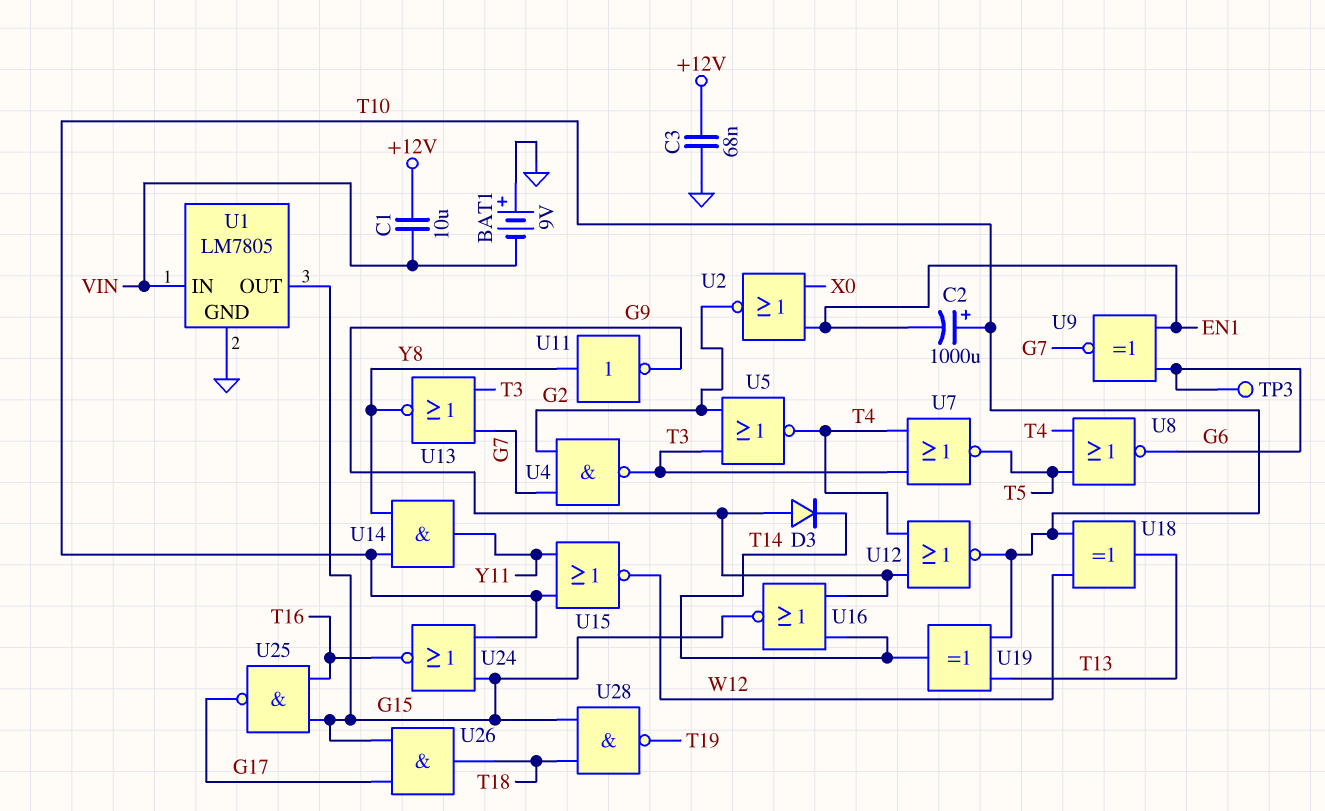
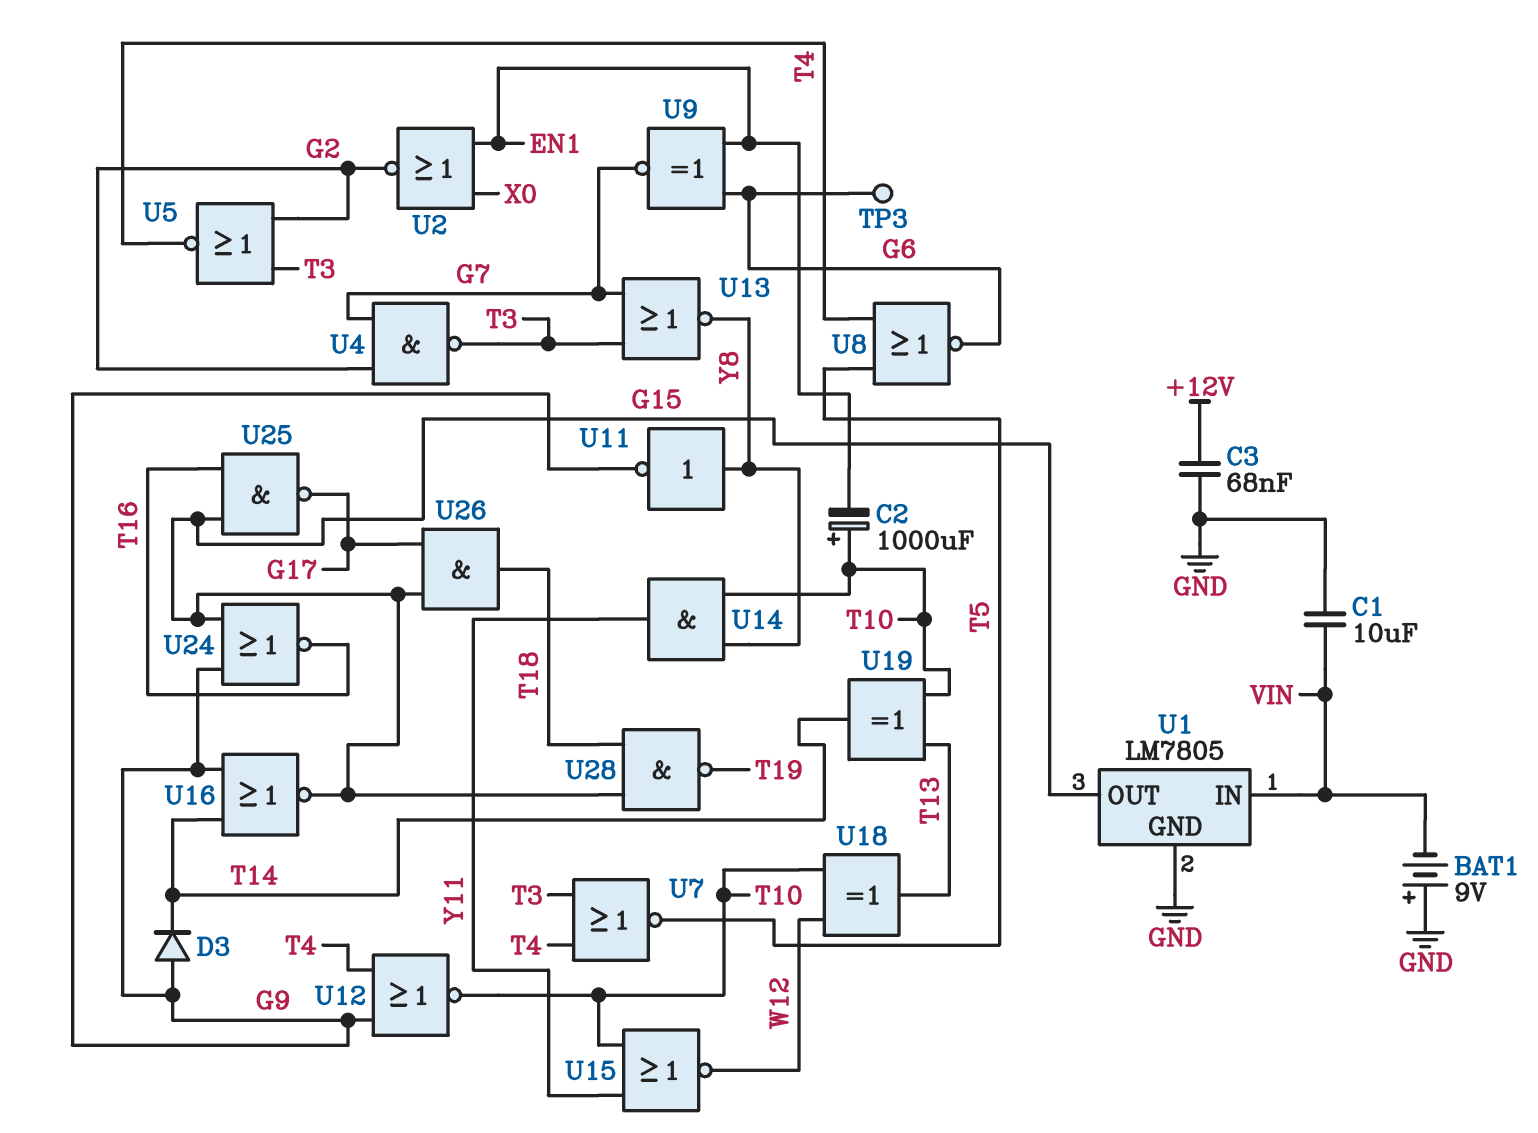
C1: 10uF (+12V, VIN) -> 10uF (GND, VIN)
U24: NOR (in G15, in T10, out T16) -> NOR (in G9, in G15, out T16)

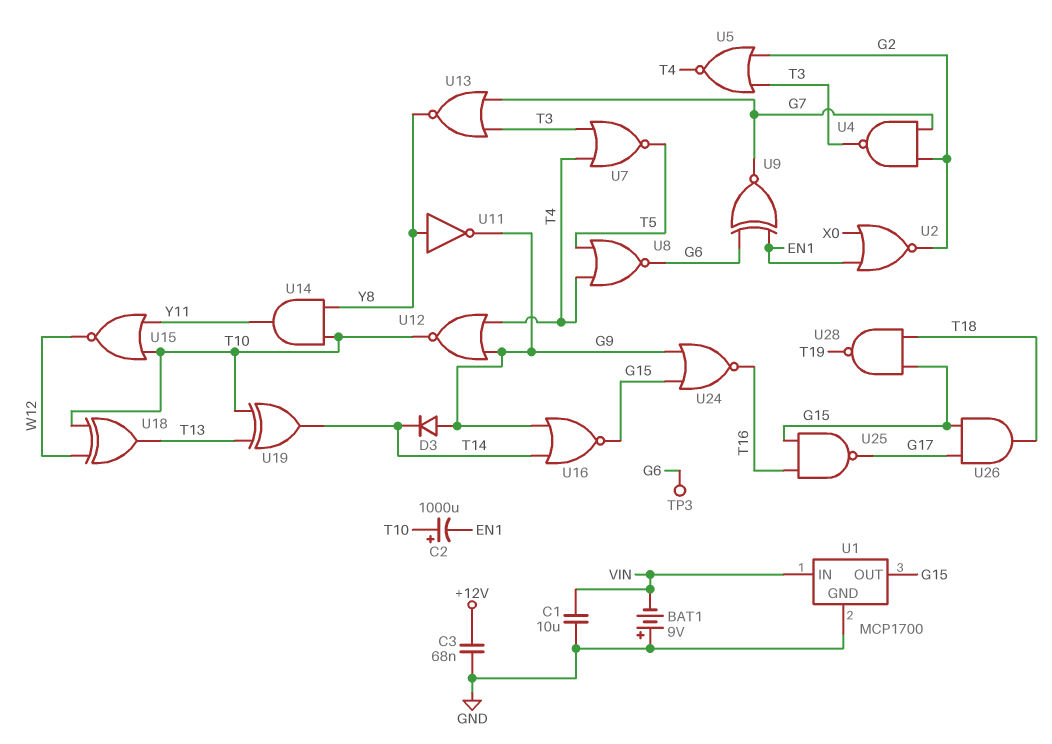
U1: LM7805 -> MCP1700

